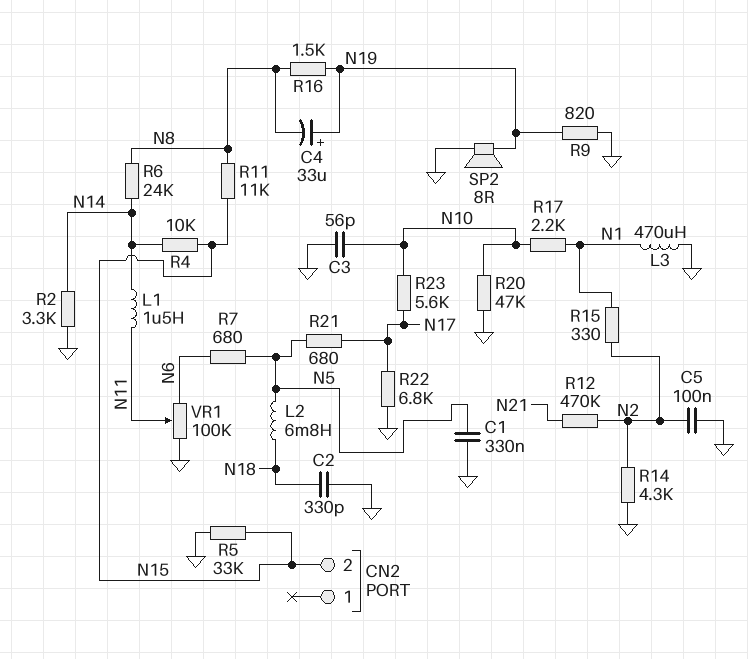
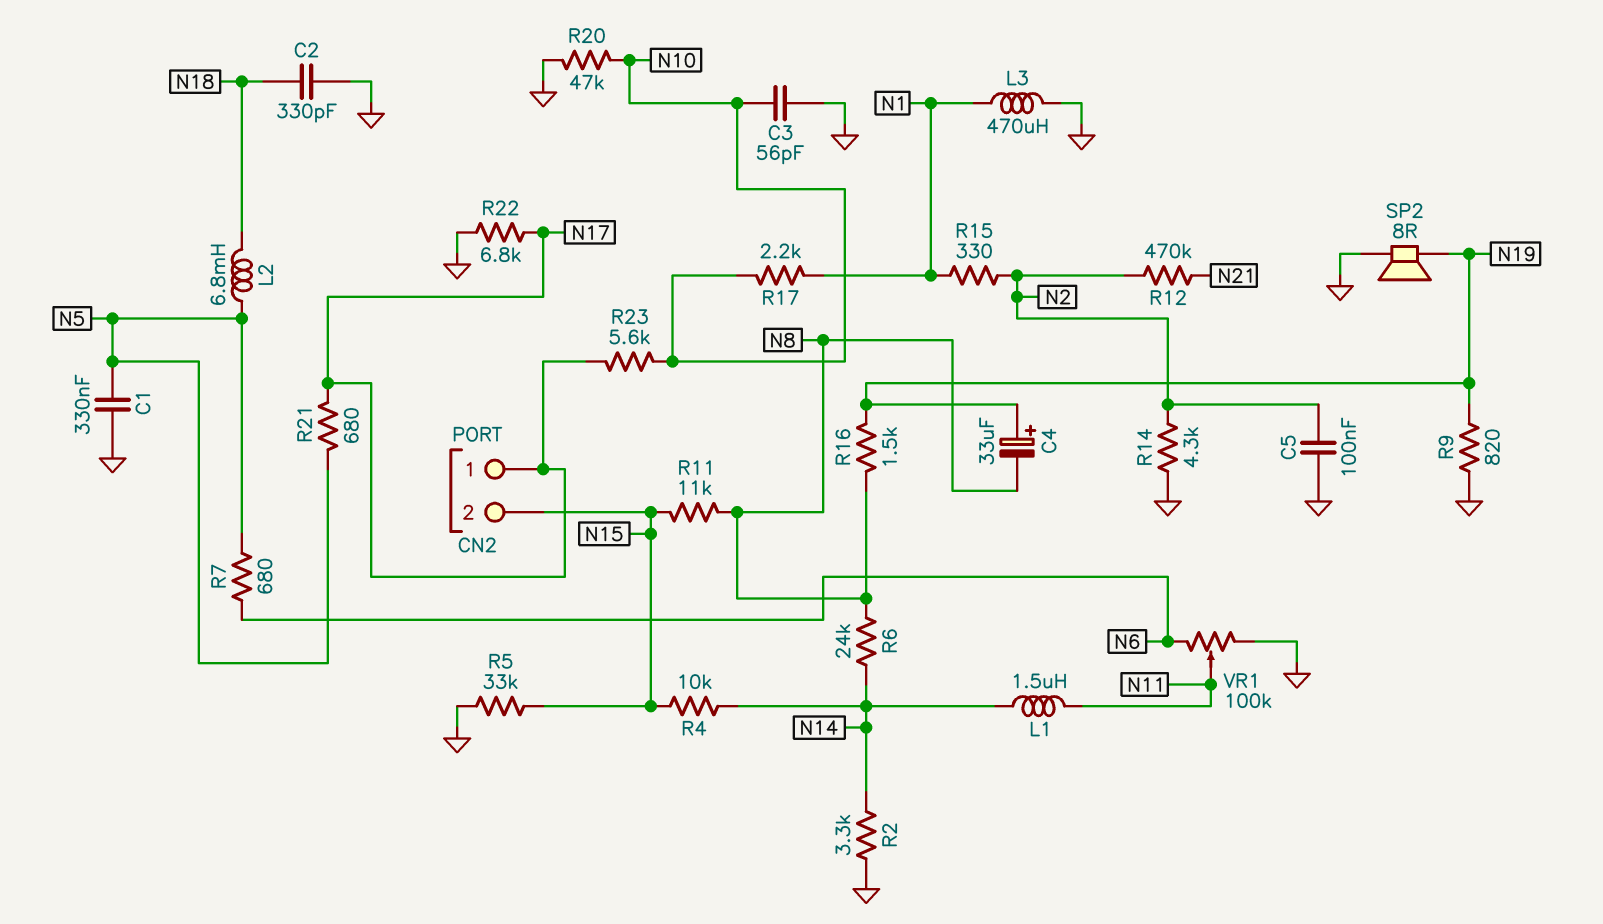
CN2 pin 1: none -> N17

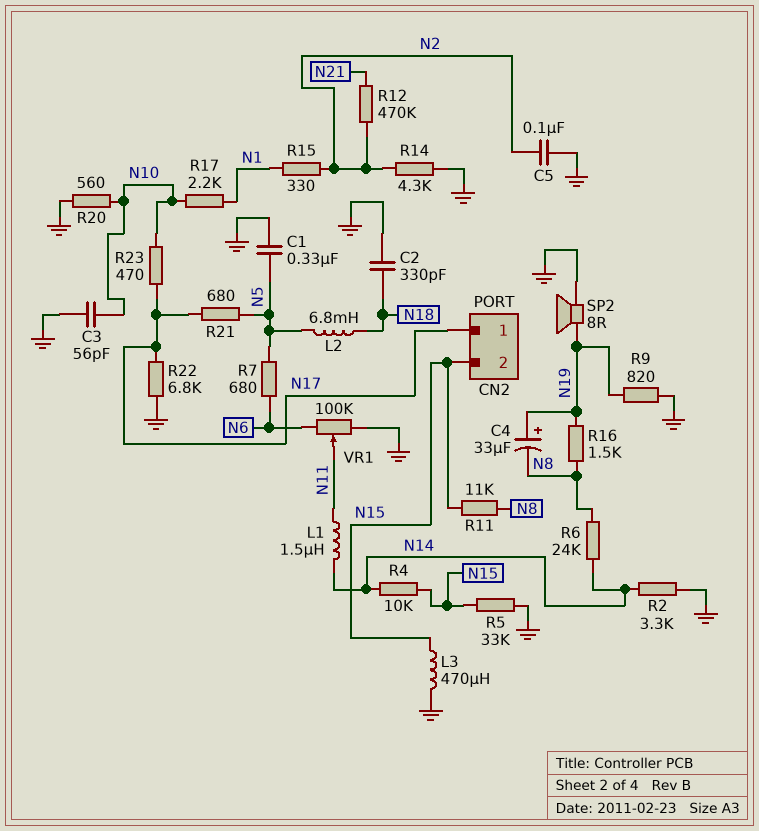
L3: 470uH (GND, N1) -> 470uH (GND, N15)
R20: 47k (GND, N10) -> 560 (GND, N10)
R23: 5.6k (N10, N17) -> 470 (N10, N17)

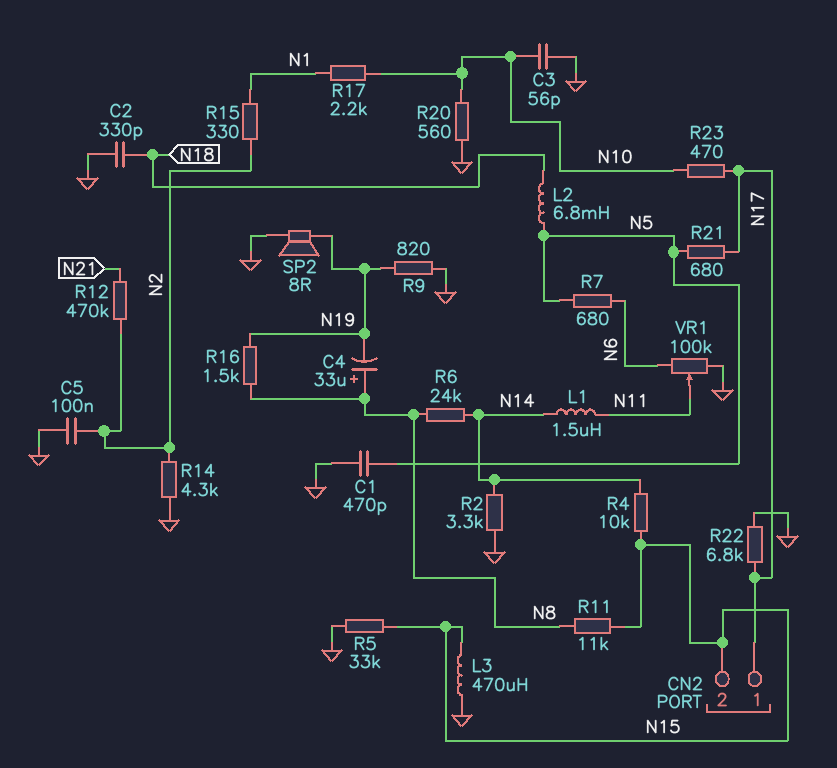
C1: 330nF (GND, N5) -> 470pF (GND, N5)
C4: 33uF (plus N19, minus N8) -> 33uF (plus N8, minus N19)

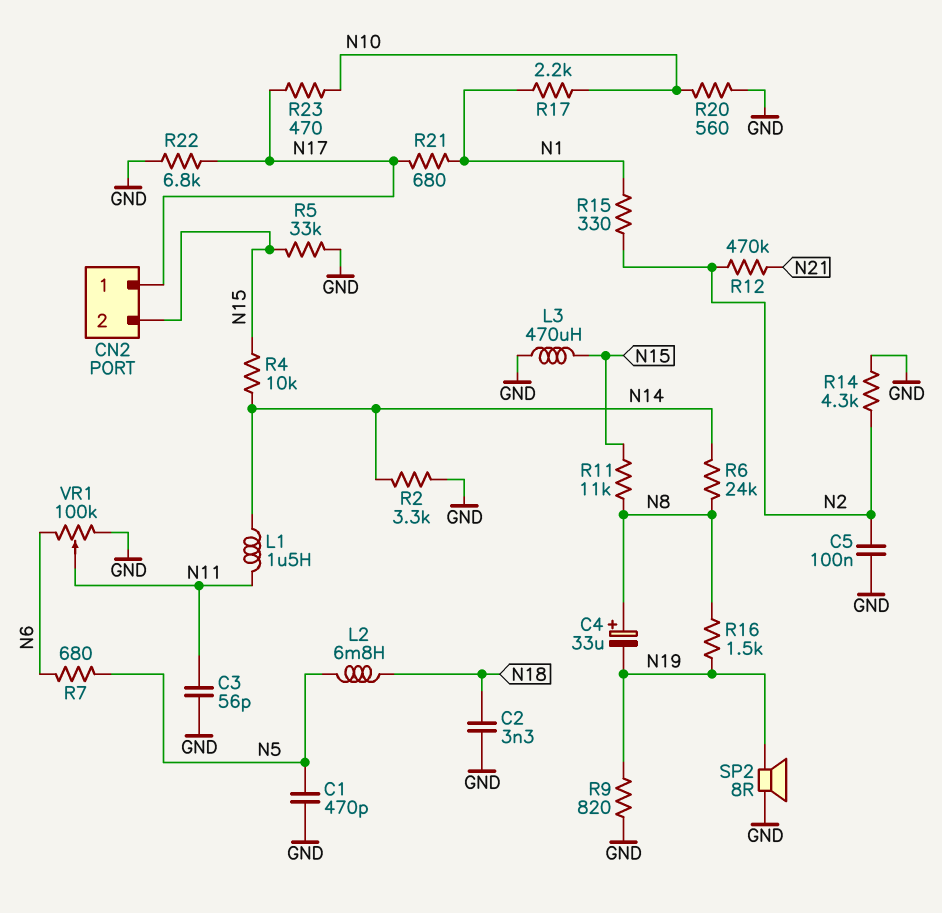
C2: 330pF (GND, N18) -> 3.3nF (GND, N18)
C3: 56pF (GND, N10) -> 56pF (GND, N11)
R21: 680 (N5, N17) -> 680 (N1, N17)

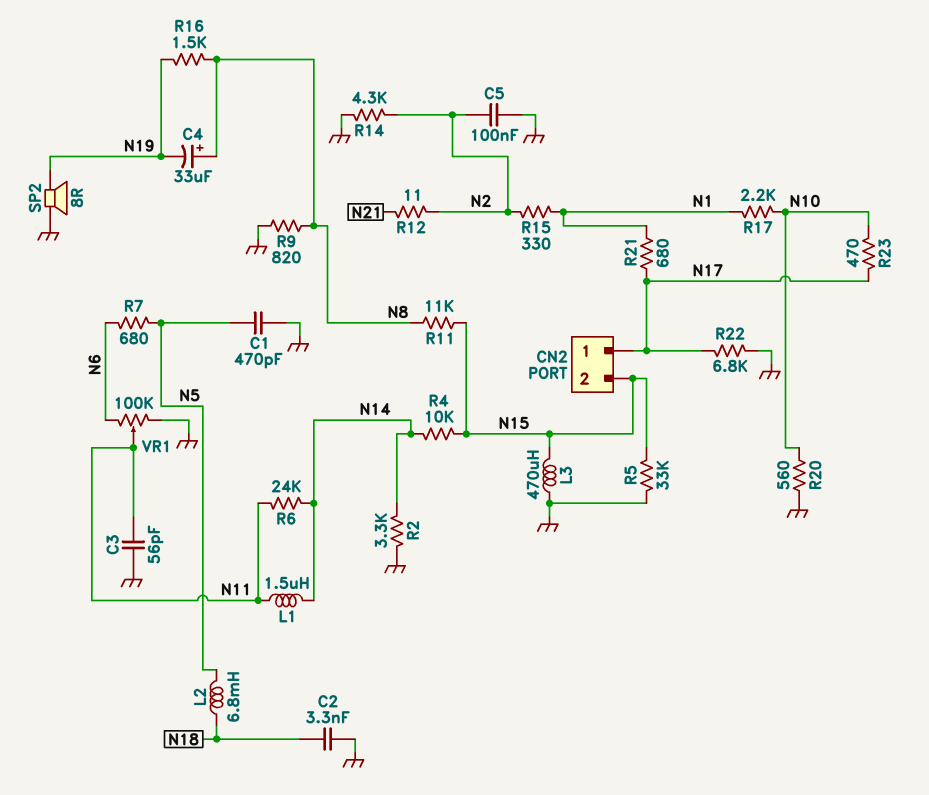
R6: 24k (N8, N14) -> 24k (N11, N14)
R9: 820 (GND, N19) -> 820 (GND, N8)
R12: 470k (N2, N21) -> 11 (N2, N21)

